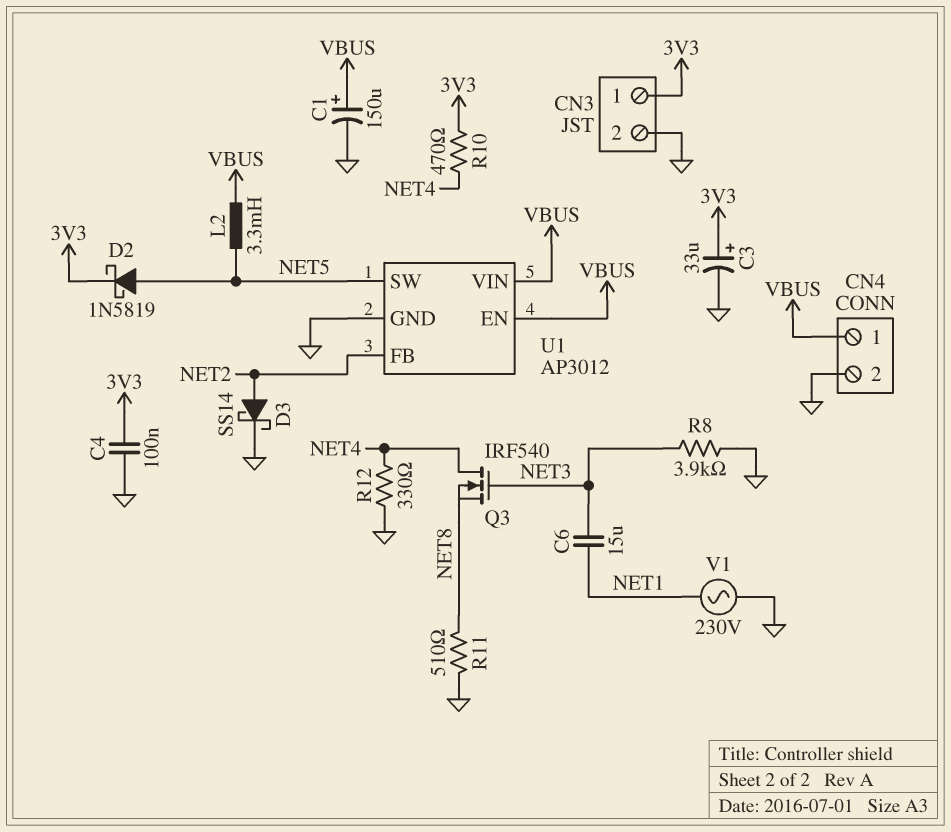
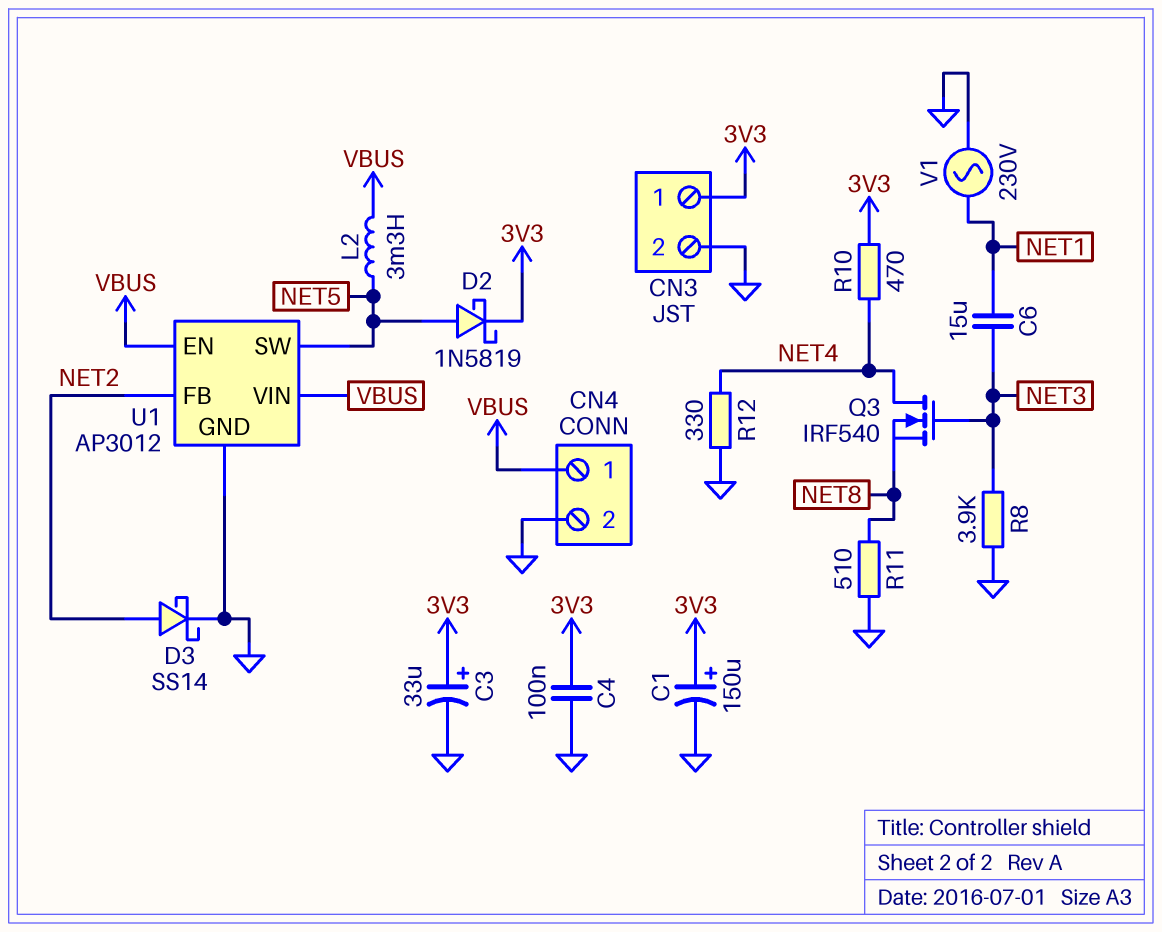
C1: 150uF (plus VBUS, minus GND) -> 150uF (plus 3V3, minus GND)

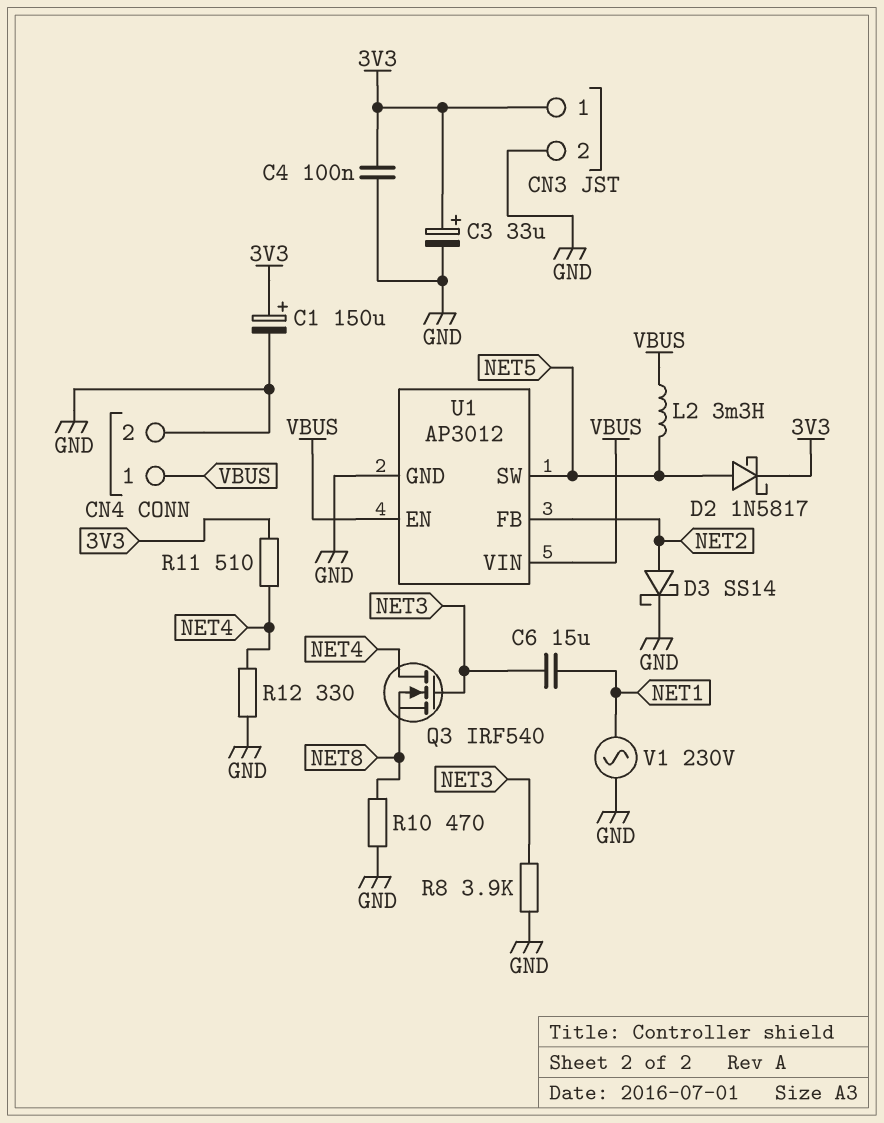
D2: schottky 1N5819 (A NET5, K 3V3) -> schottky 1N5817 (A NET5, K 3V3)
R10: 470 (3V3, NET4) -> 470 (GND, NET8)
R11: 510 (GND, NET8) -> 510 (3V3, NET4)

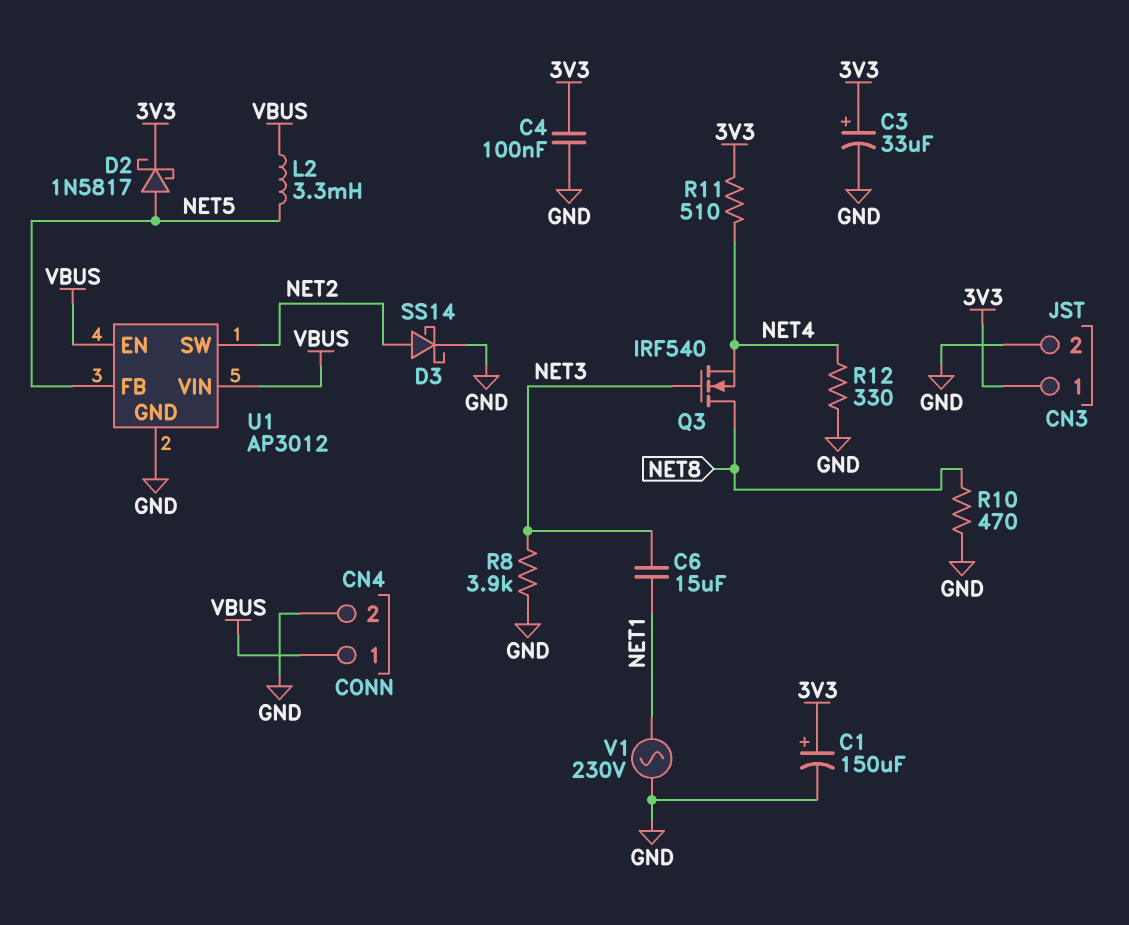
Q3: NMOS IRF540 (G NET3, D NET4, S NET8) -> NMOS IRF540 (G NET3, D NET8, S NET4)
U1 pin FB: NET2 -> NET5
U1 pin SW: NET5 -> NET2

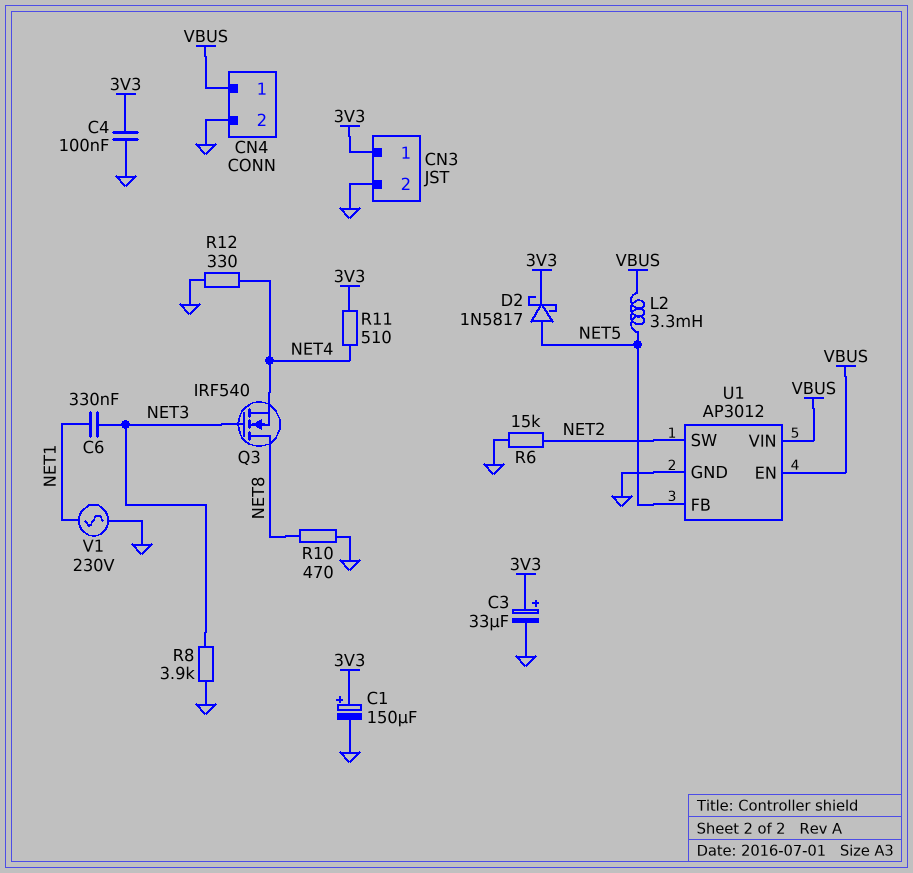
C6: 15uF (NET1, NET3) -> 330nF (NET1, NET3)
D3: schottky SS14 (A NET2, K GND) -> none
R6: none -> 15k (GND, NET2)

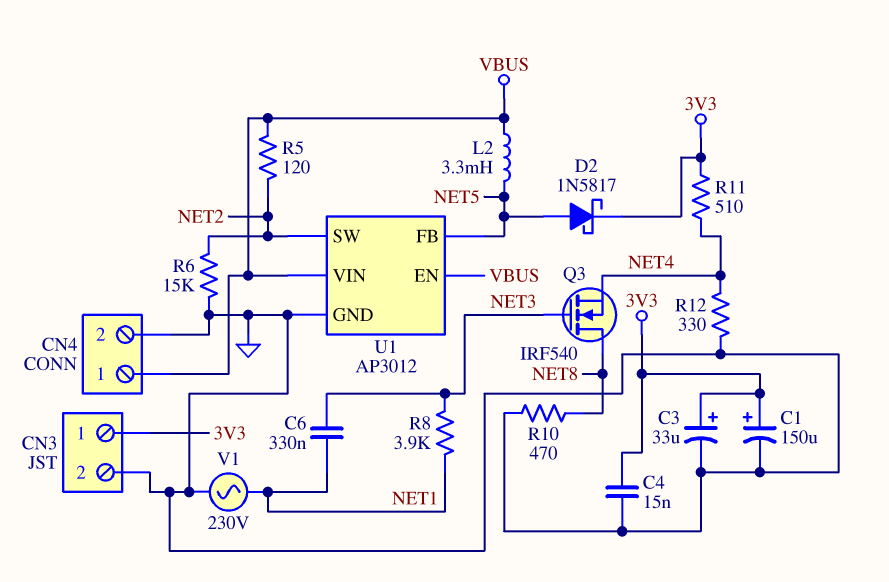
C4: 100nF (3V3, GND) -> 15nF (3V3, GND)
R5: none -> 120 (NET2, VBUS)
R8: 3.9k (GND, NET3) -> 3.9k (NET1, NET3)

